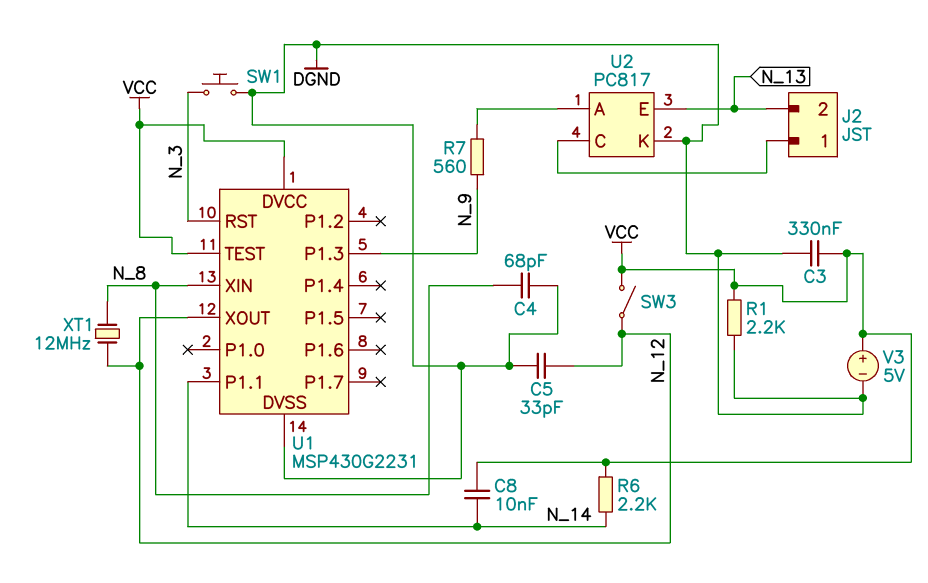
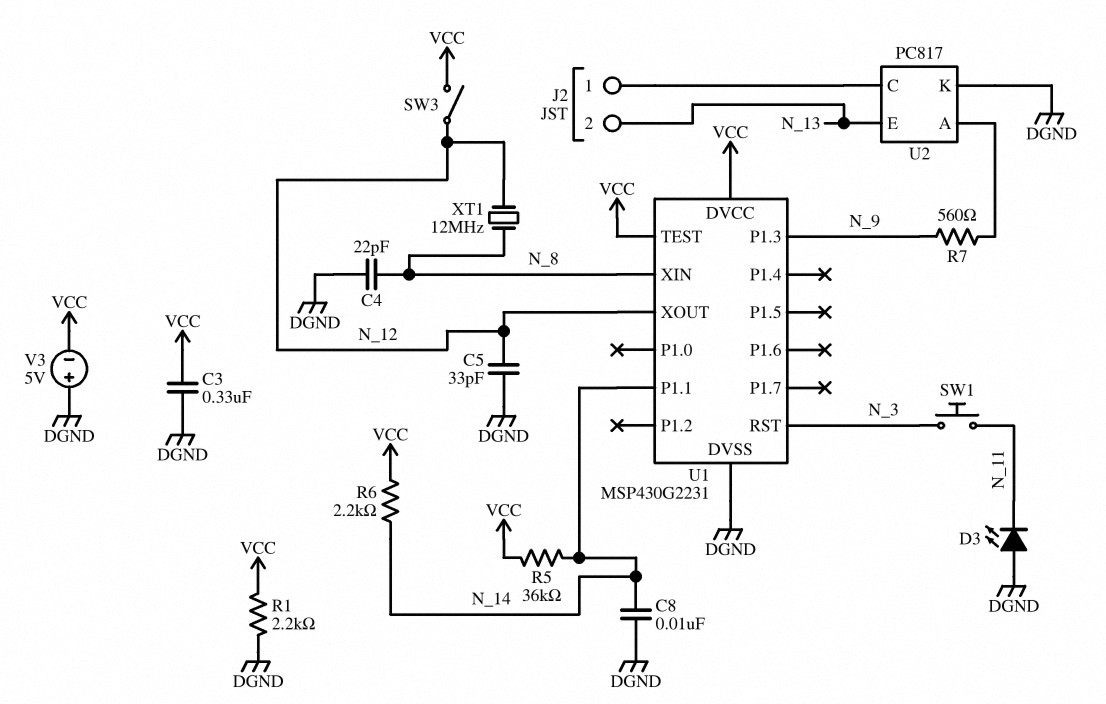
C4: 68pF (DGND, N_8) -> 22pF (DGND, N_8)
C8: 10nF (N_14, VCC) -> 10nF (DGND, N_14)
D3: none -> LED (A DGND, K N_11)
R5: none -> 36k (N_14, VCC)
SW1: button (DGND, N_3) -> button (N_3, N_11)
V3: 5V (plus VCC, minus DGND) -> 5V (plus DGND, minus VCC)

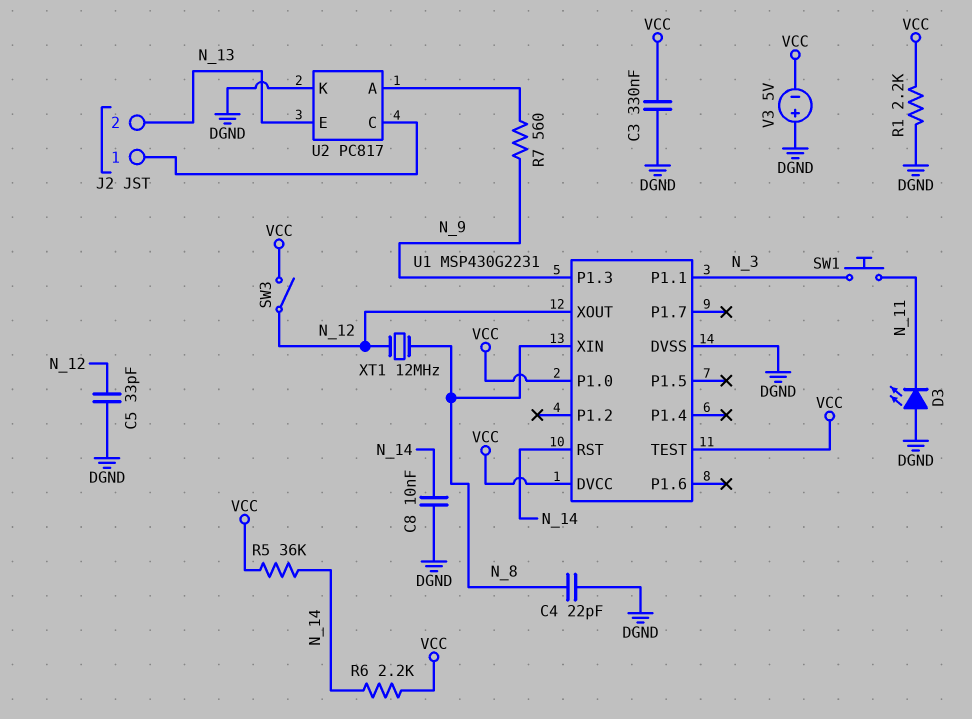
U1 pin P1.0: none -> VCC
U1 pin P1.1: N_14 -> N_3
U1 pin RST: N_3 -> N_14

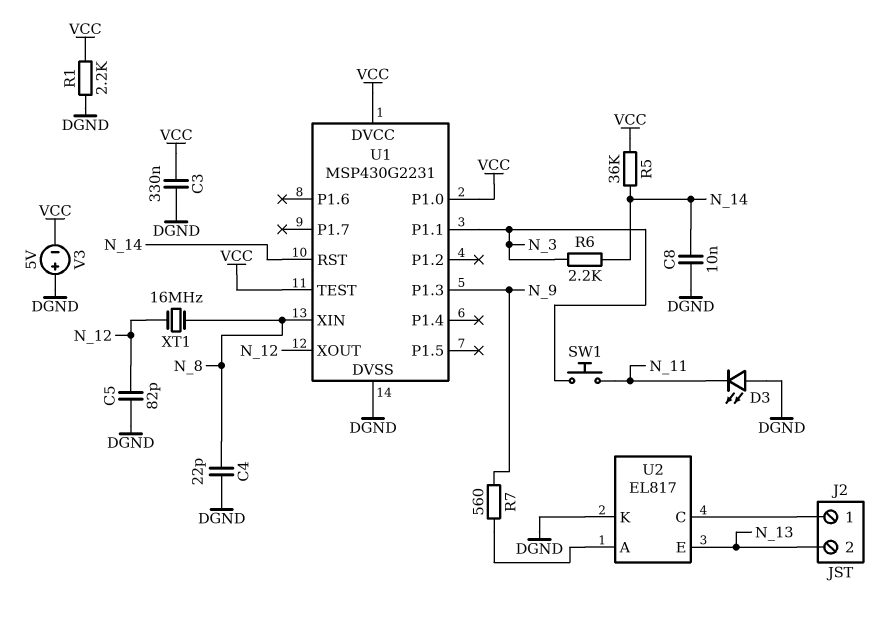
C5: 33pF (DGND, N_12) -> 82pF (DGND, N_12)
R6: 2.2k (N_14, VCC) -> 2.2k (N_3, N_14)
SW3: switch (N_12, VCC) -> none
U2: PC817 -> EL817
XT1: 12MHz (N_8, N_12) -> 16MHz (N_8, N_12)

